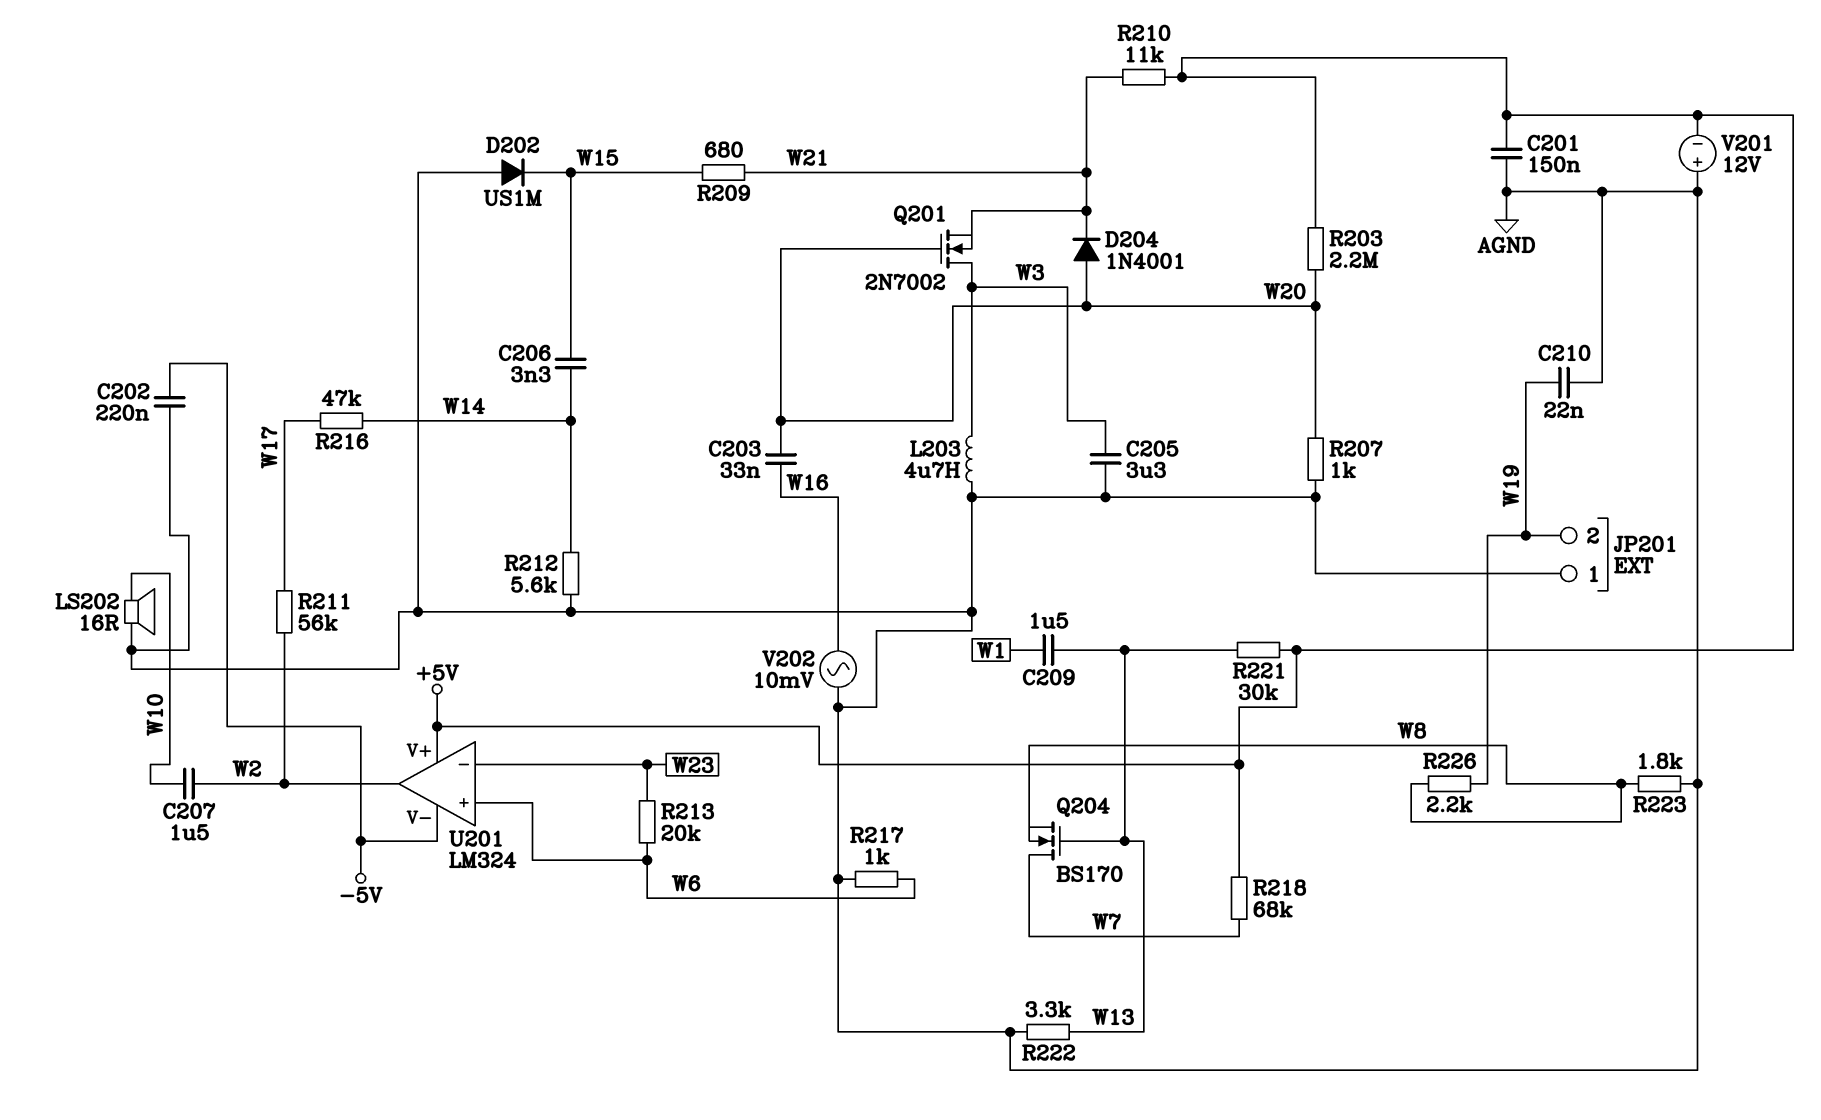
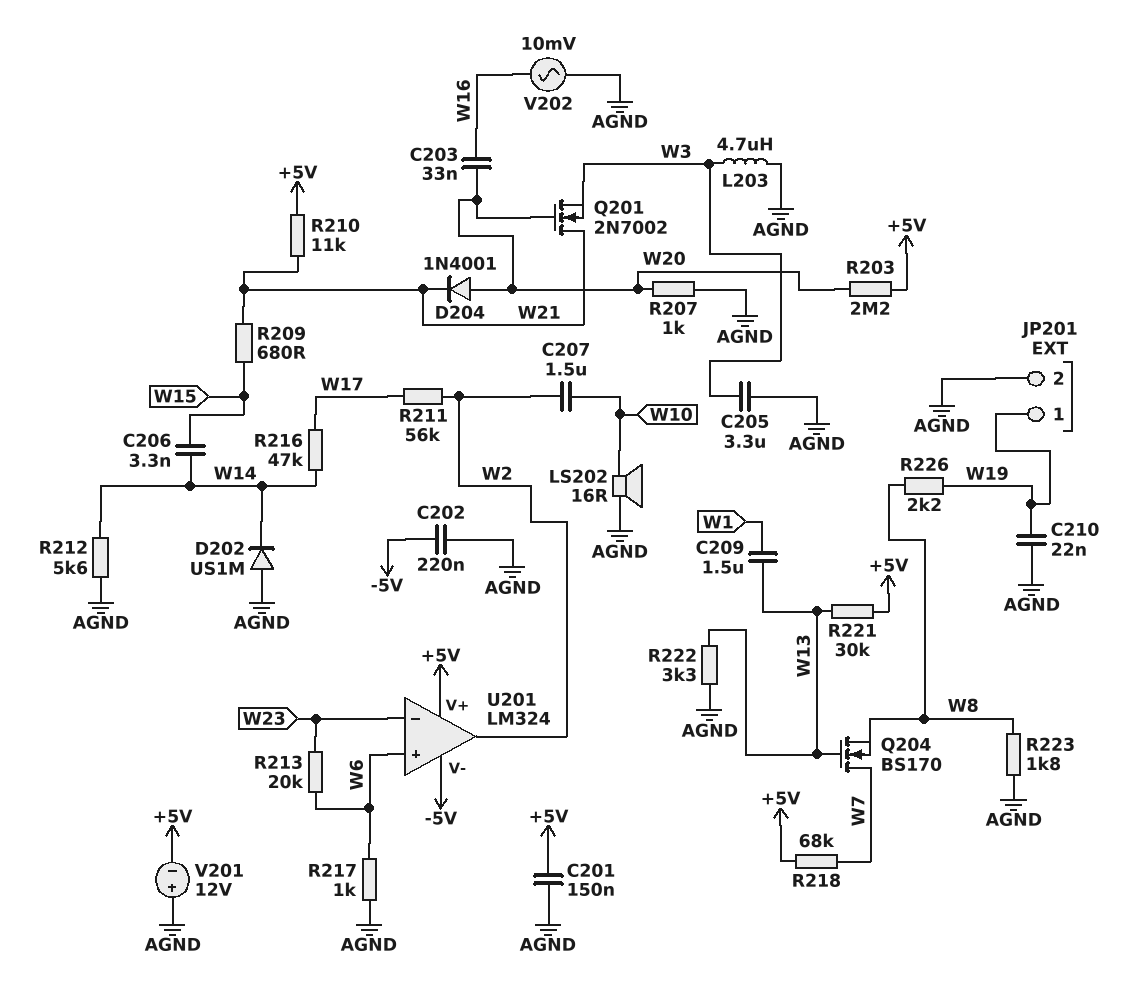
D202: diode US1M (A AGND, K W15) -> diode US1M (A AGND, K W14)
JP201 pin 1: AGND -> W19
JP201 pin 2: W19 -> AGND
Q201: NMOS 2N7002 (G W20, D W3, S W21) -> NMOS 2N7002 (G W20, D W21, S W3)

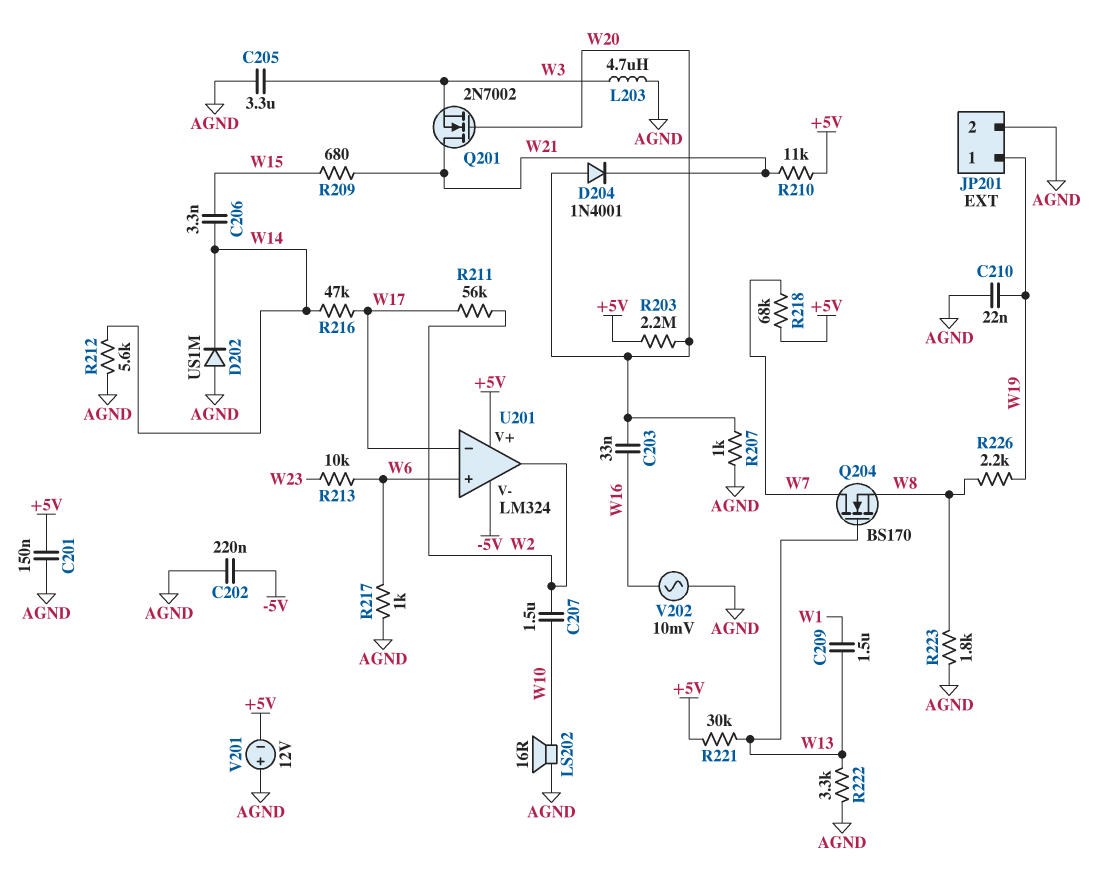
R213: 20k (W6, W23) -> 10k (W6, W23)
U201 pin in-: W23 -> W17

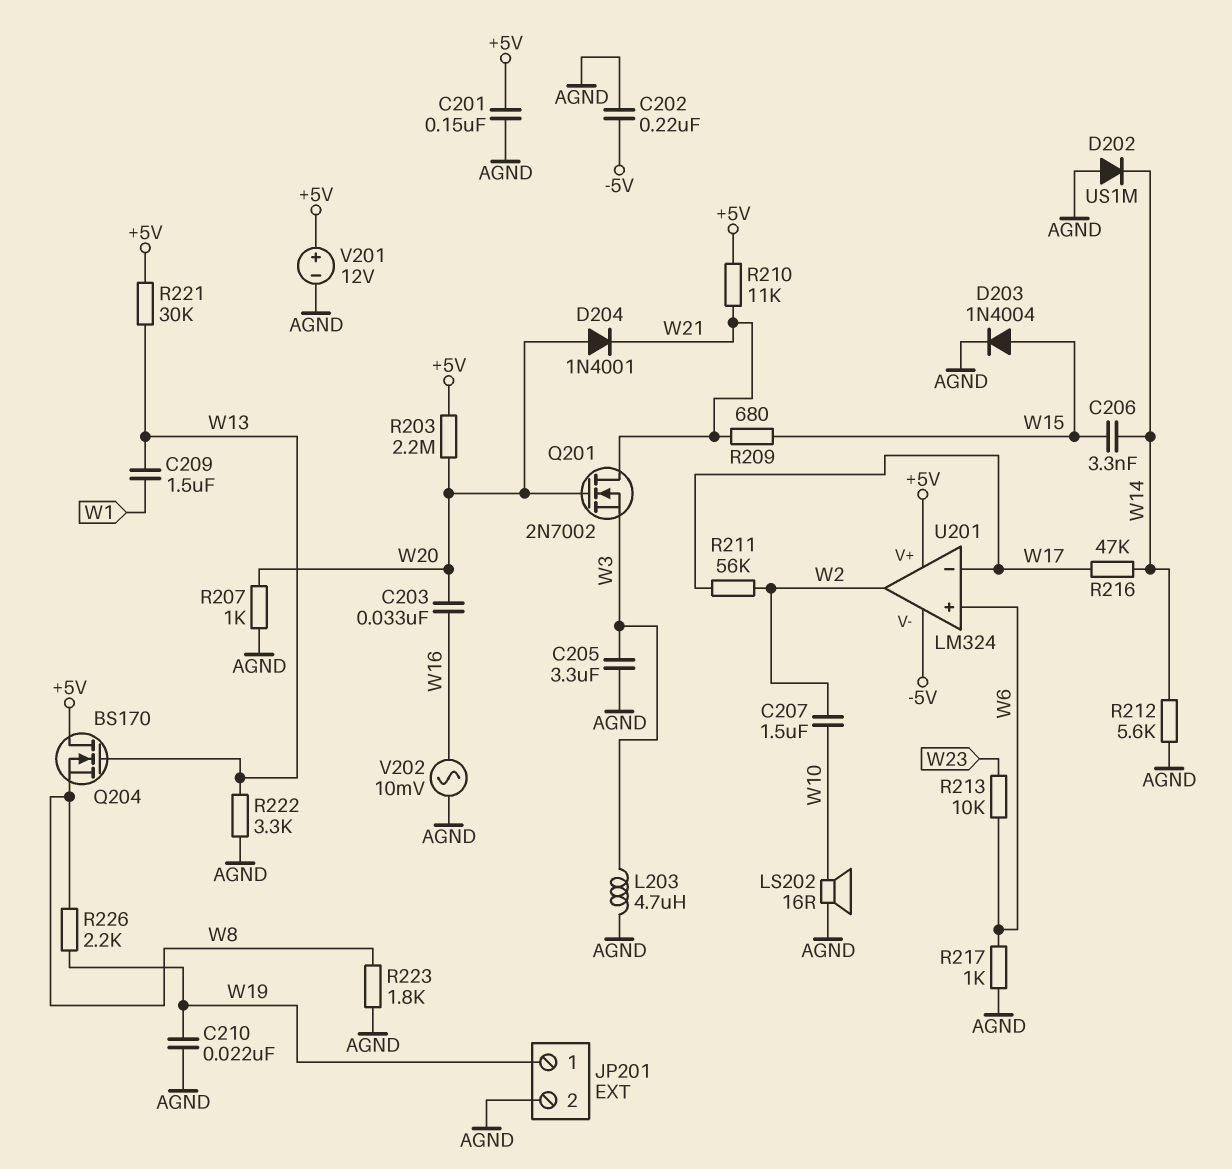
D203: none -> diode 1N4004 (A W15, K AGND)
Q204: NMOS BS170 (G W13, D W7, S W8) -> NMOS BS170 (G W13, D +5V, S W8)
R218: 68k (+5V, W7) -> none
V201: 12V (plus AGND, minus +5V) -> 12V (plus +5V, minus AGND)

